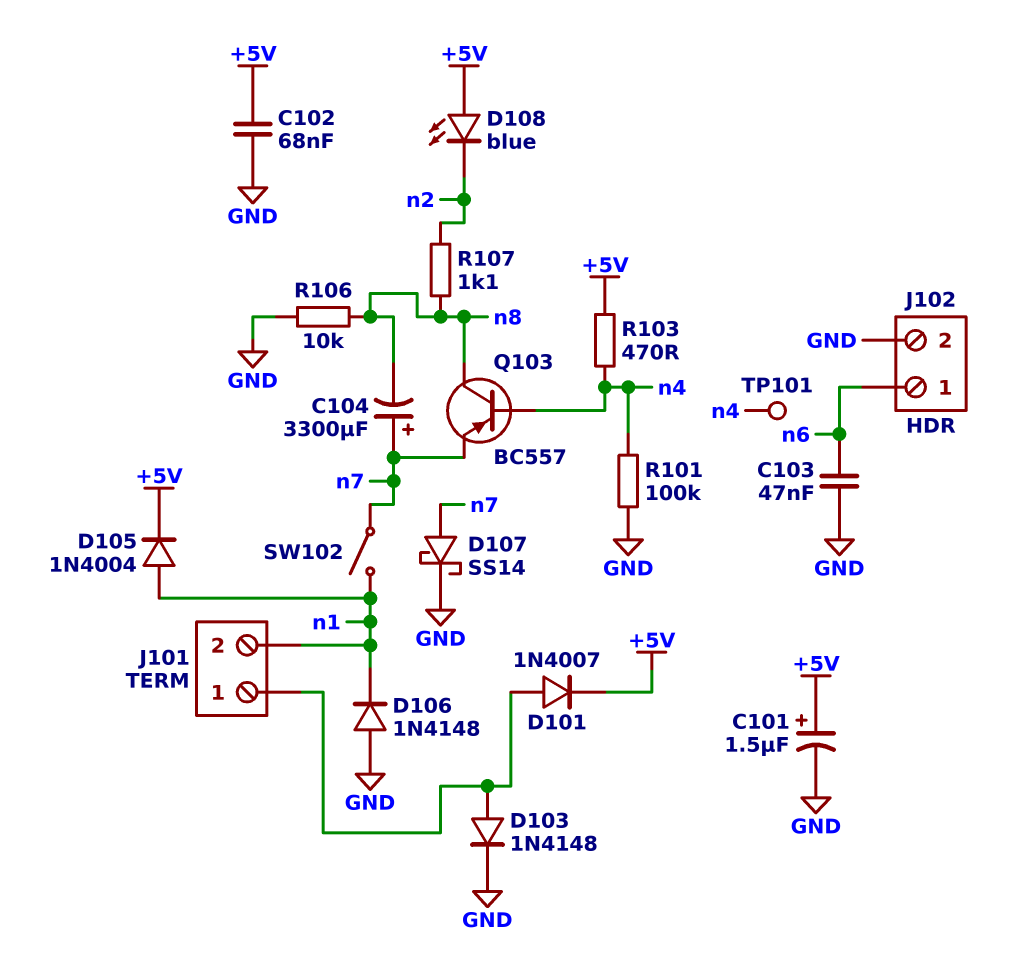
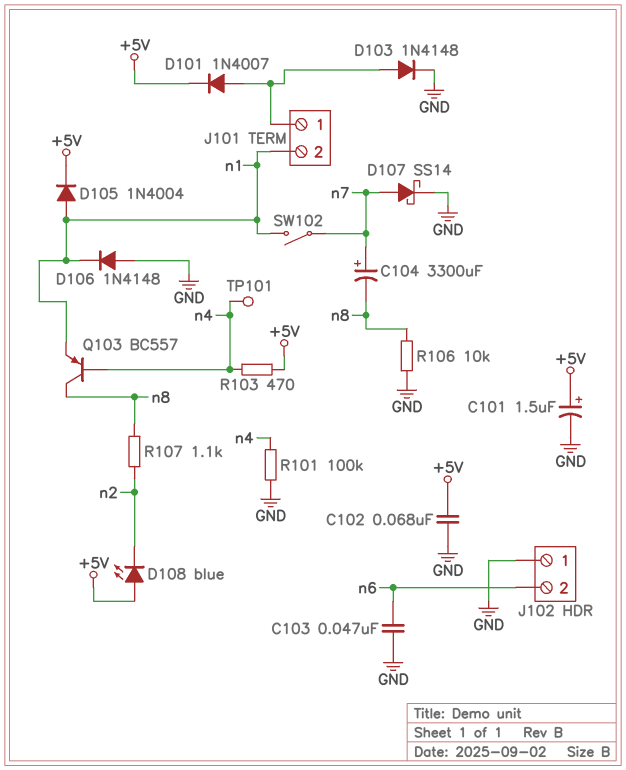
J102 pin 1: n6 -> GND
J102 pin 2: GND -> n6
Q103: PNP BC557 (B n4, C n8, E n7) -> PNP BC557 (B n4, C n8, E n1)

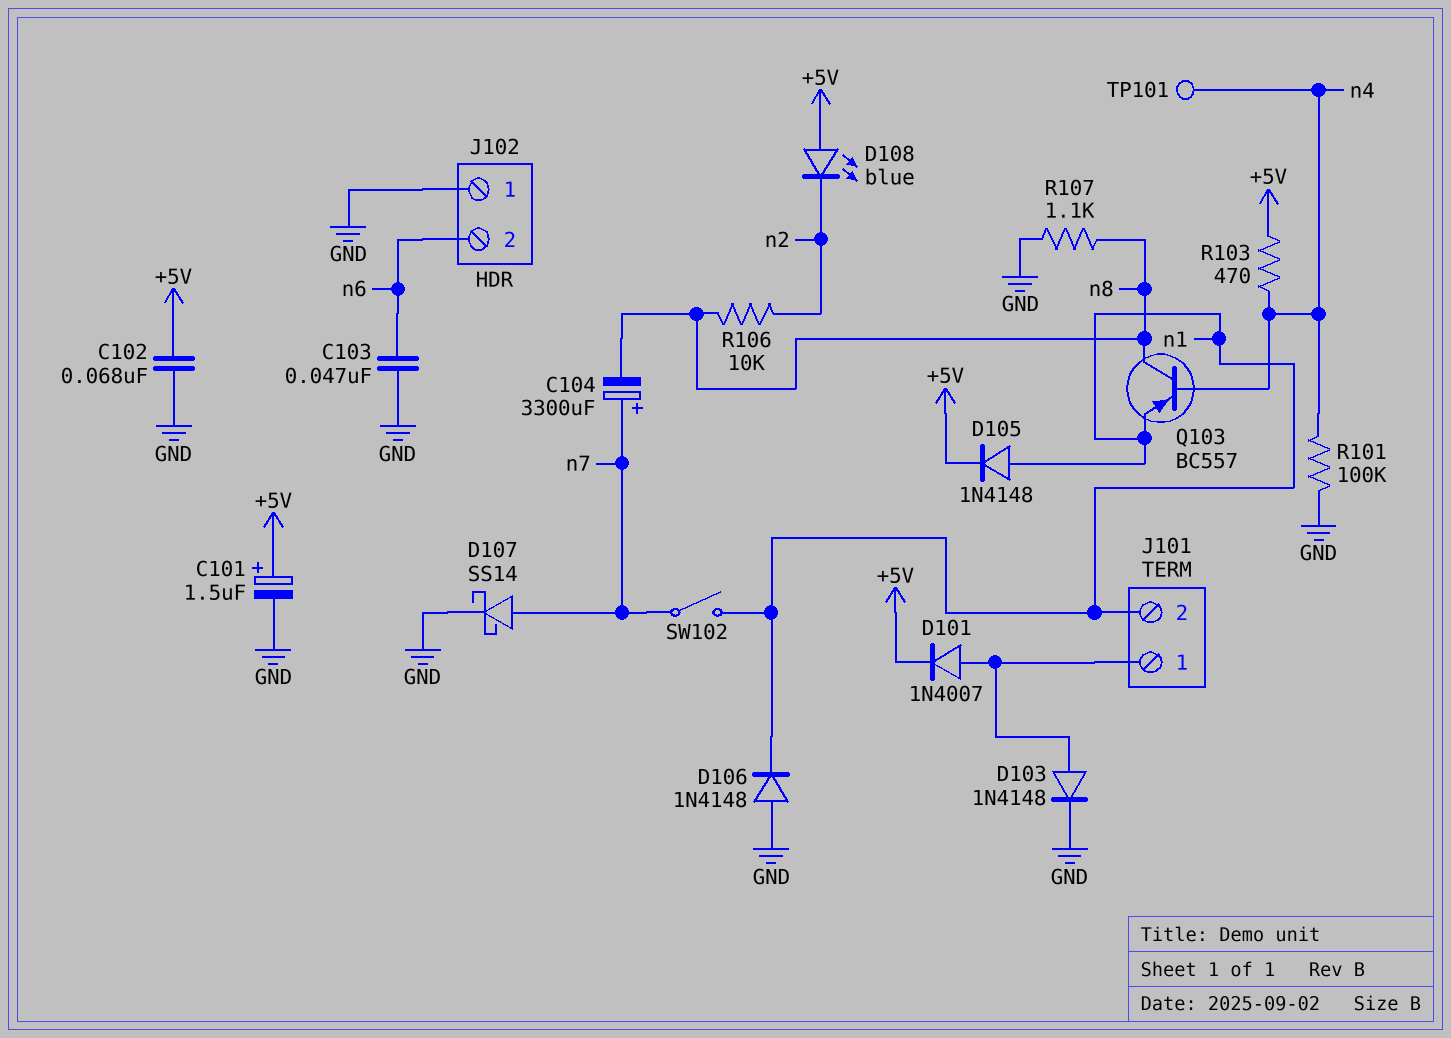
D105: diode 1N4004 (A n1, K +5V) -> diode 1N4148 (A n1, K +5V)
R106: 10k (GND, n8) -> 10k (n2, n8)
R107: 1.1k (n2, n8) -> 1.1k (GND, n8)

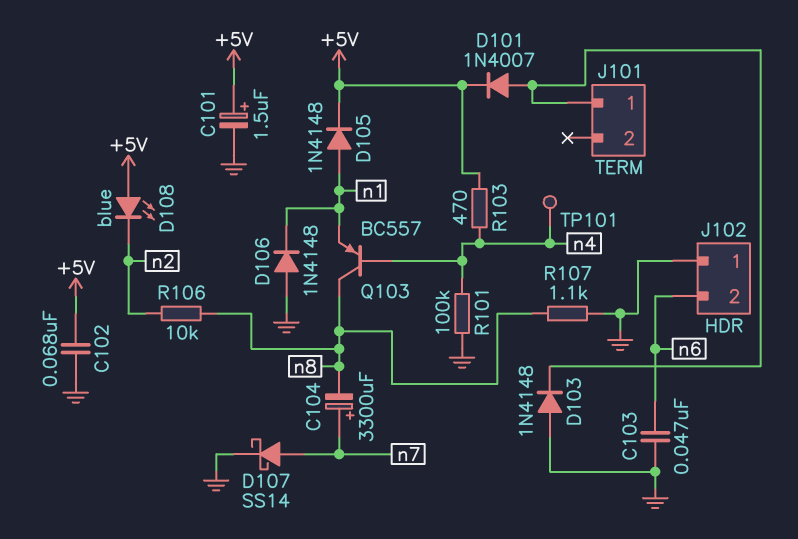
D103: diode 1N4148 (A J101/1, K GND) -> diode 1N4148 (A GND, K J101/1)
J101 pin 2: n1 -> none
SW102: switch (n1, n7) -> none

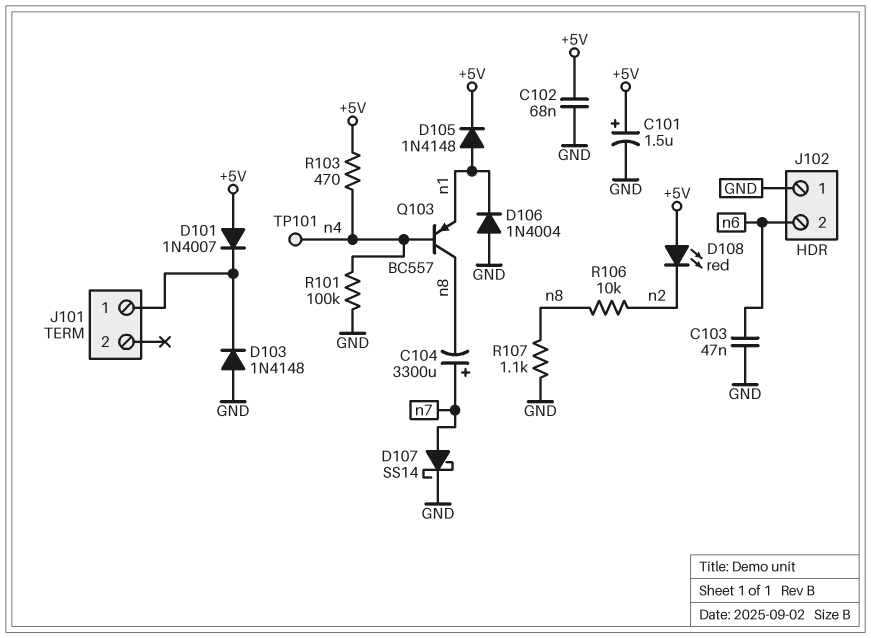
D101: diode 1N4007 (A J101/1, K +5V) -> diode 1N4007 (A +5V, K J101/1)
D106: diode 1N4148 (A GND, K n1) -> diode 1N4004 (A GND, K n1)
D108: LED blue (A +5V, K n2) -> LED red (A +5V, K n2)

